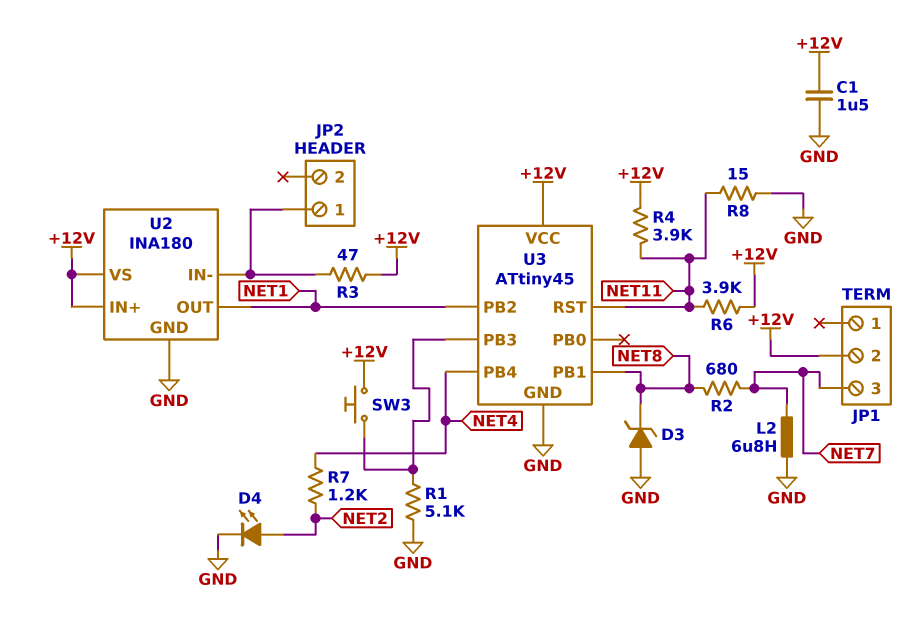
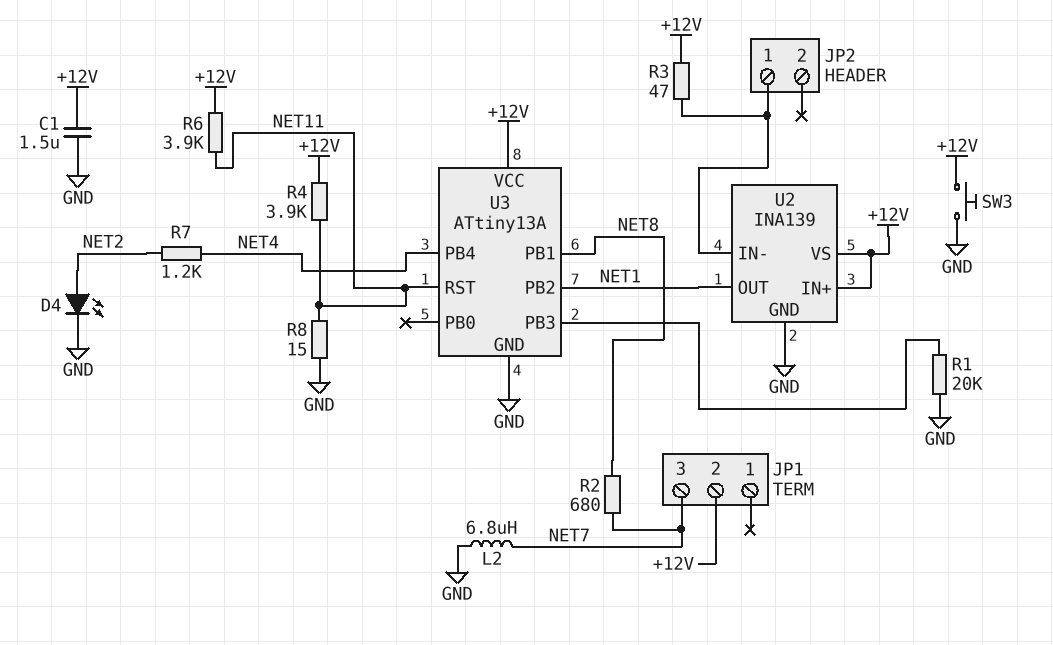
D3: zener (A GND, K NET8) -> none
R1: 5.1k (GND, U3/PB3) -> 20k (GND, U3/PB3)
SW3: button (+12V, U3/PB3) -> button (+12V, GND)
U2: INA180 -> INA139
U3: ATtiny45 -> ATtiny13A

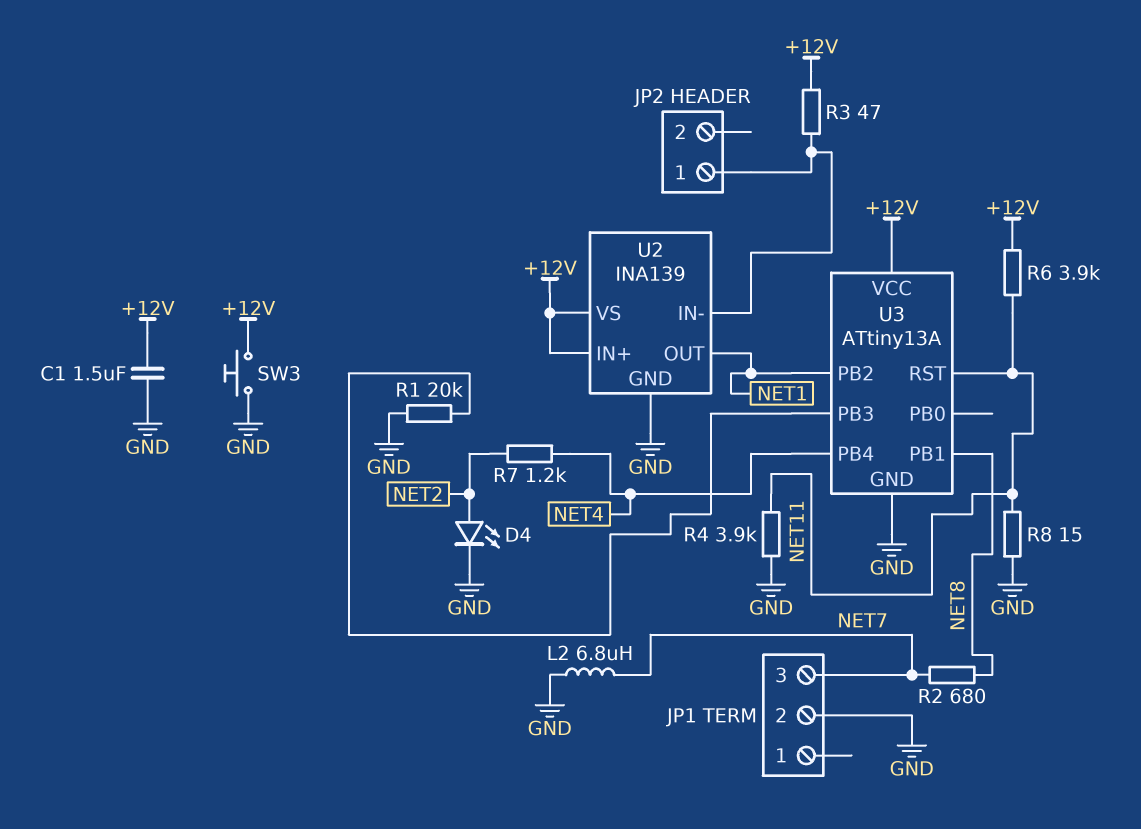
JP1 pin 2: +12V -> GND
R4: 3.9k (+12V, NET11) -> 3.9k (GND, NET11)

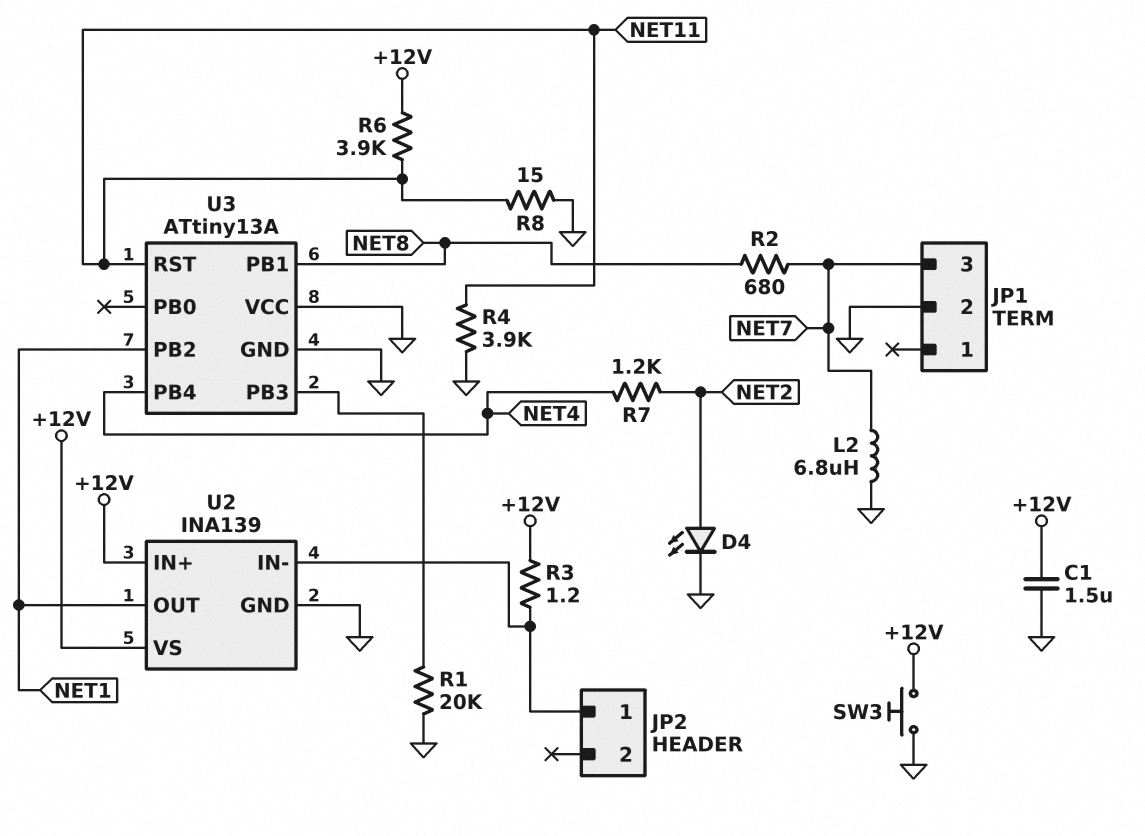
R3: 47 (+12V, JP2/1) -> 1.2 (+12V, JP2/1)
U3 pin VCC: +12V -> GND

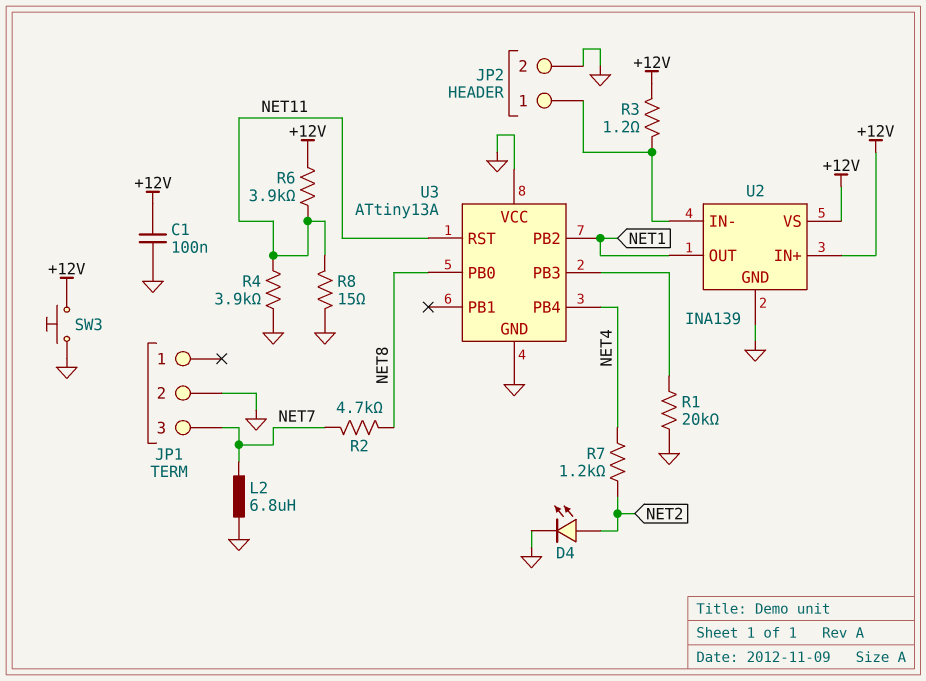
C1: 1.5uF (+12V, GND) -> 100nF (+12V, GND)
JP2 pin 2: none -> GND
R2: 680 (NET7, NET8) -> 4.7k (NET7, NET8)
U3 pin PB0: none -> NET8
U3 pin PB1: NET8 -> none

